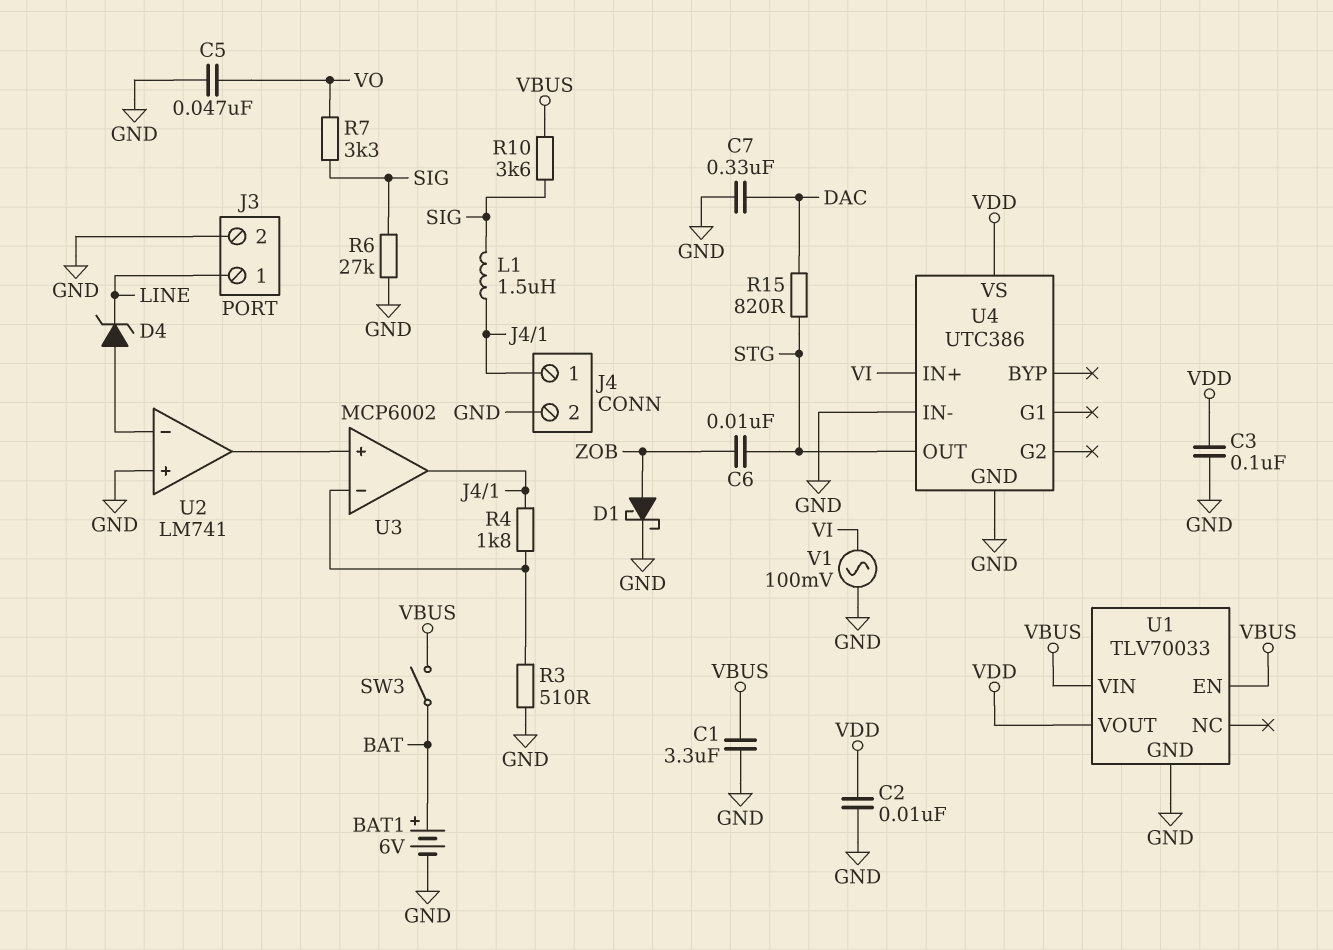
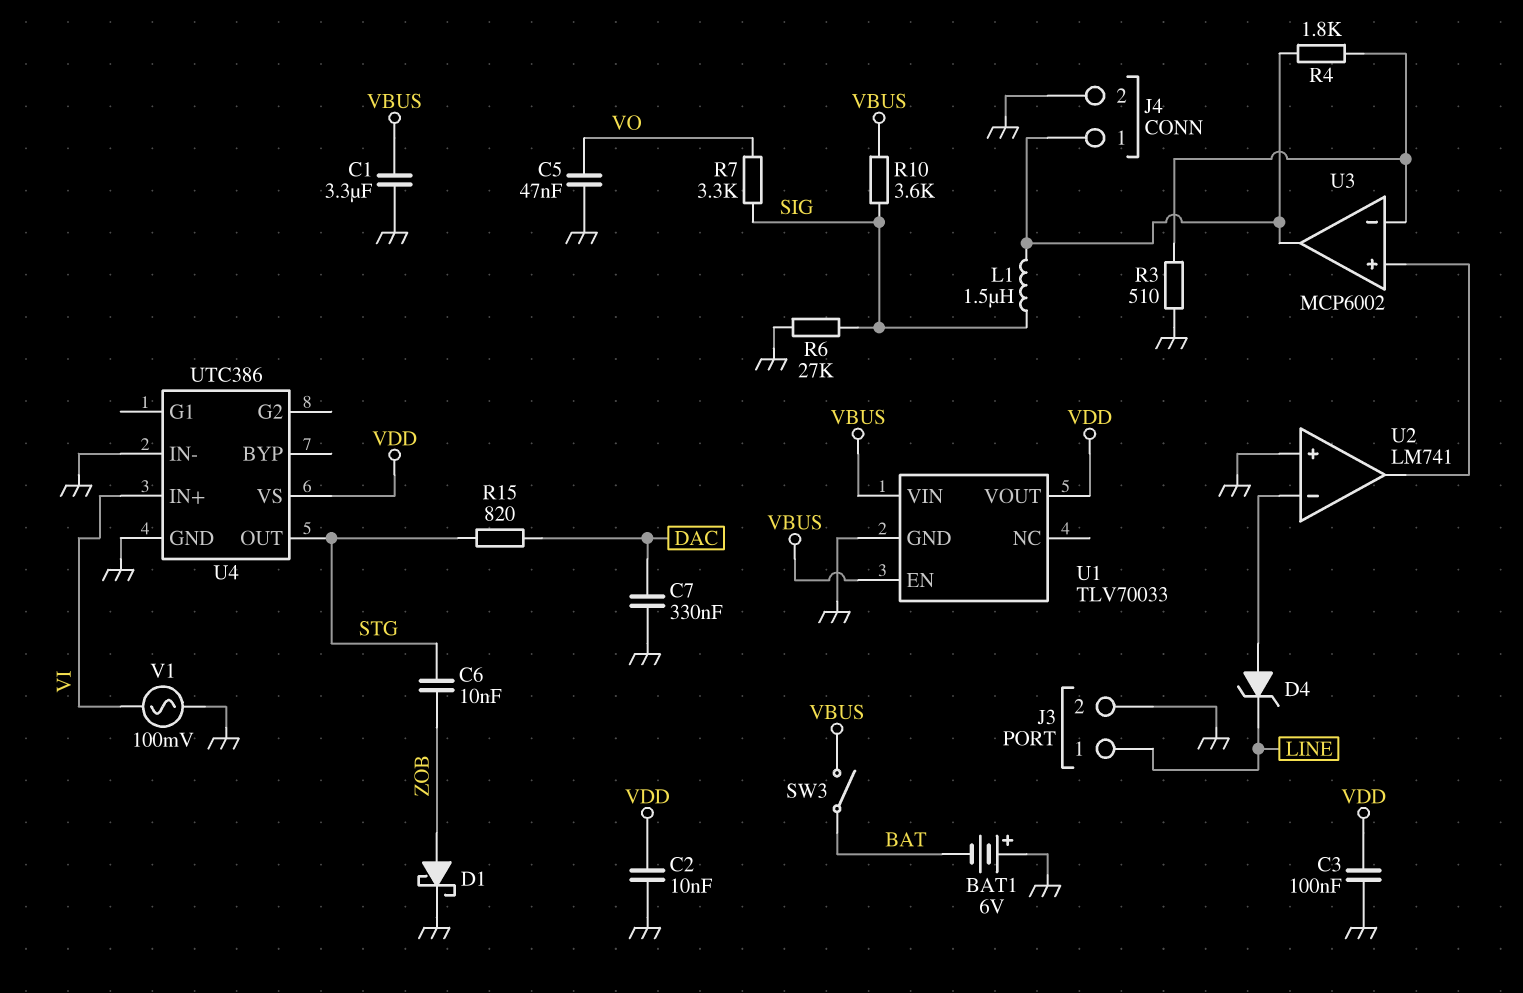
BAT1: 6V (plus BAT, minus GND) -> 6V (plus GND, minus BAT)

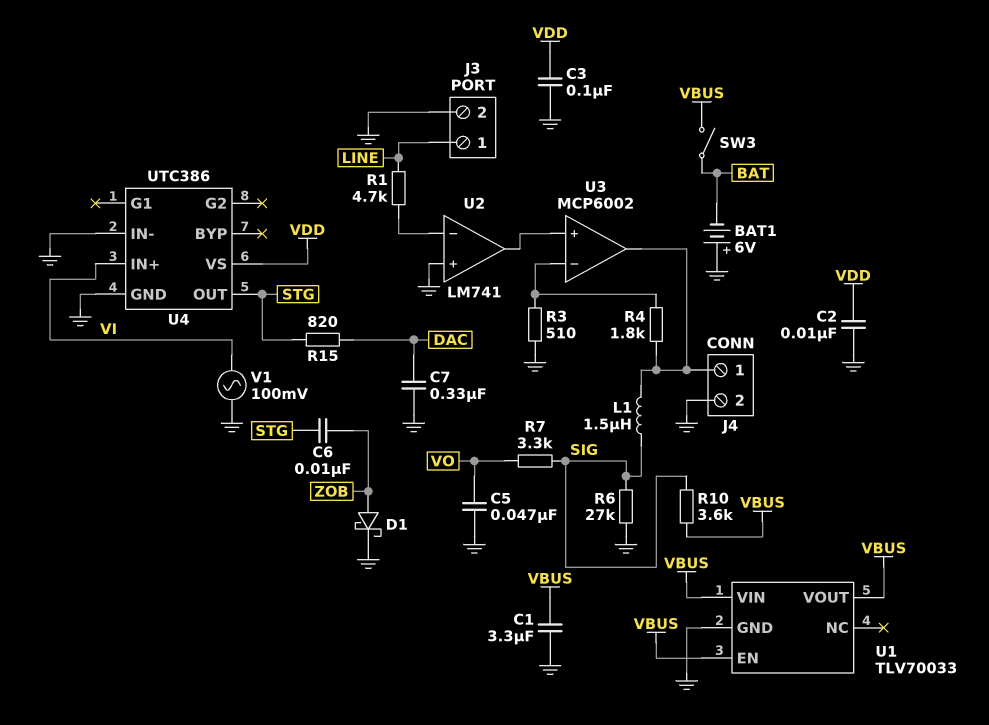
D4: zener (A U2/in-, K LINE) -> none
R1: none -> 4.7k (LINE, U2/in-)
U1 pin VOUT: VDD -> VBUS

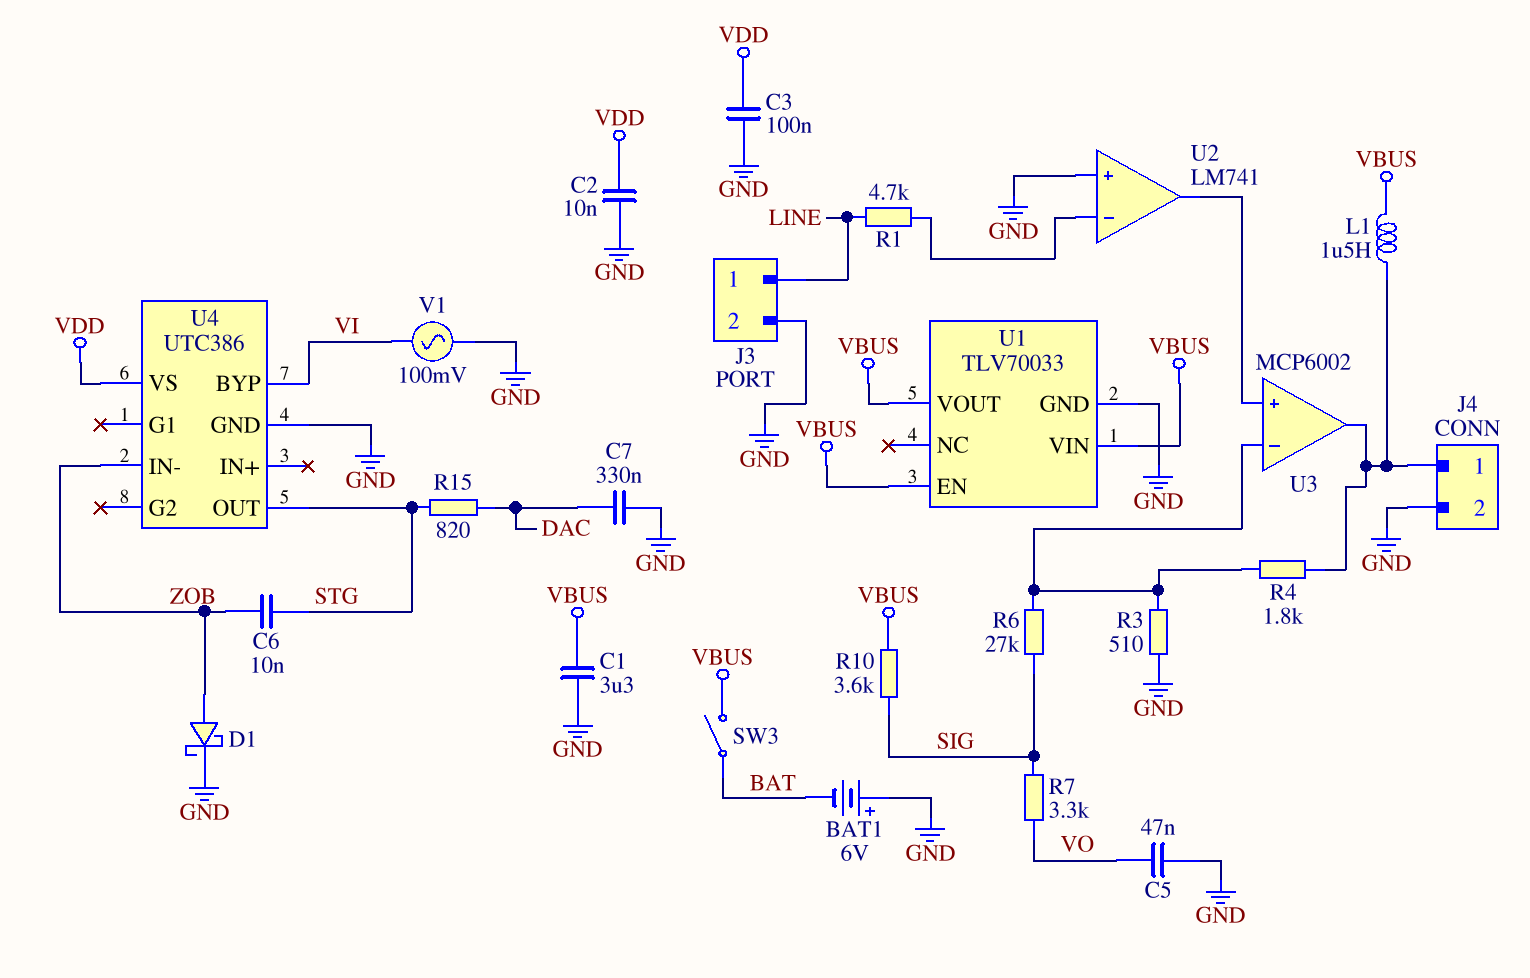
L1: 1.5uH (J4/1, SIG) -> 1.5uH (J4/1, VBUS)
R6: 27k (GND, SIG) -> 27k (SIG, U3/in-)
U4 pin BYP: none -> VI
U4 pin IN+: VI -> none
U4 pin IN-: GND -> ZOB

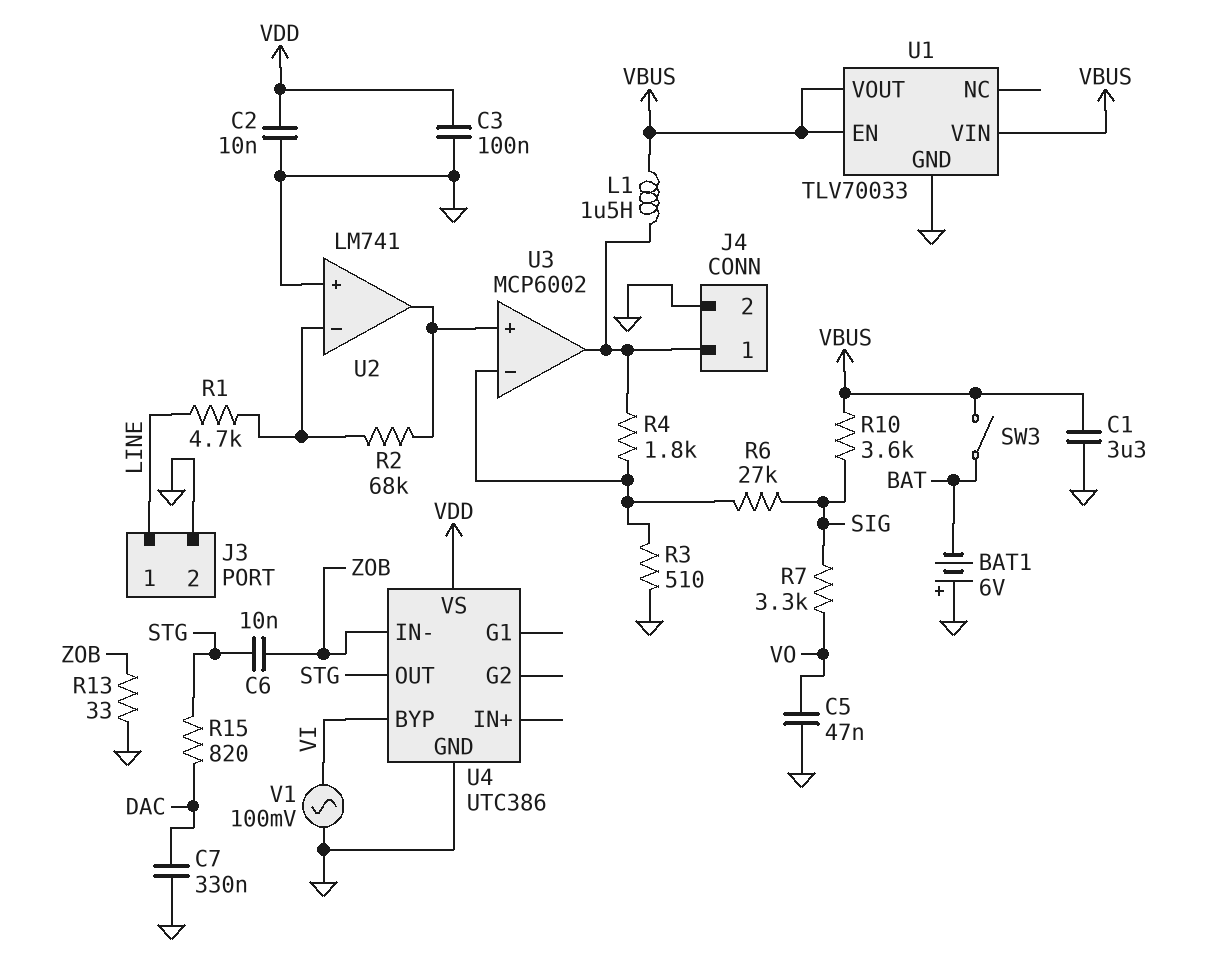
D1: schottky (A ZOB, K GND) -> none
R2: none -> 68k (U2/in-, U2/out)
R13: none -> 33 (GND, ZOB)

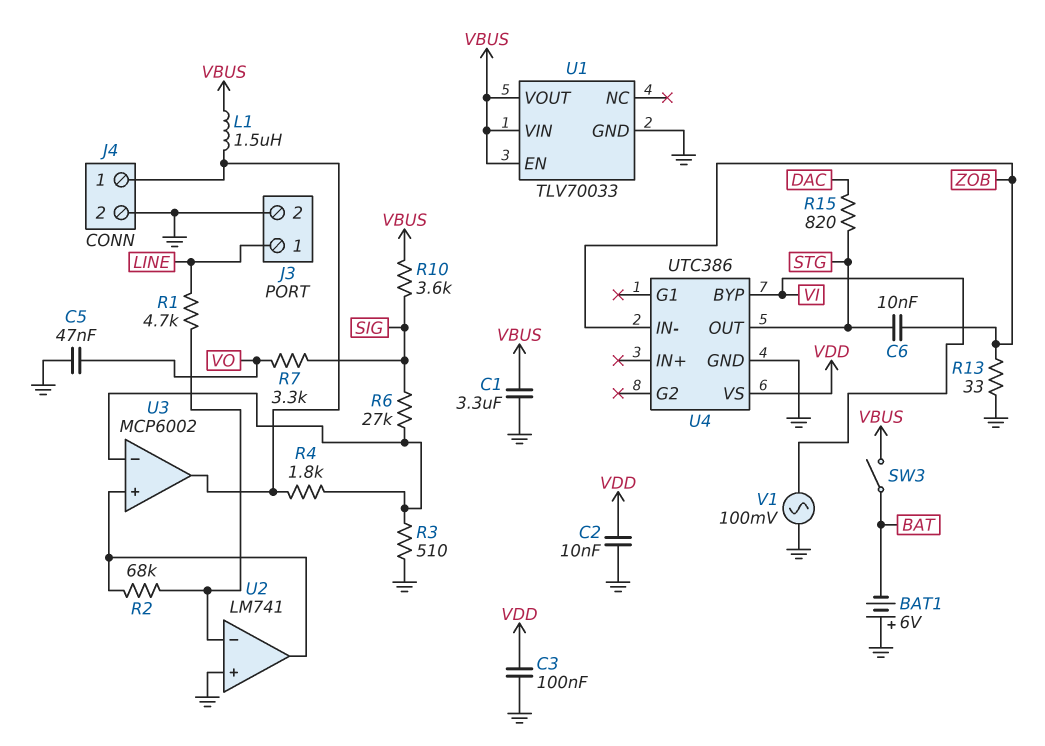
C7: 330nF (DAC, GND) -> none

